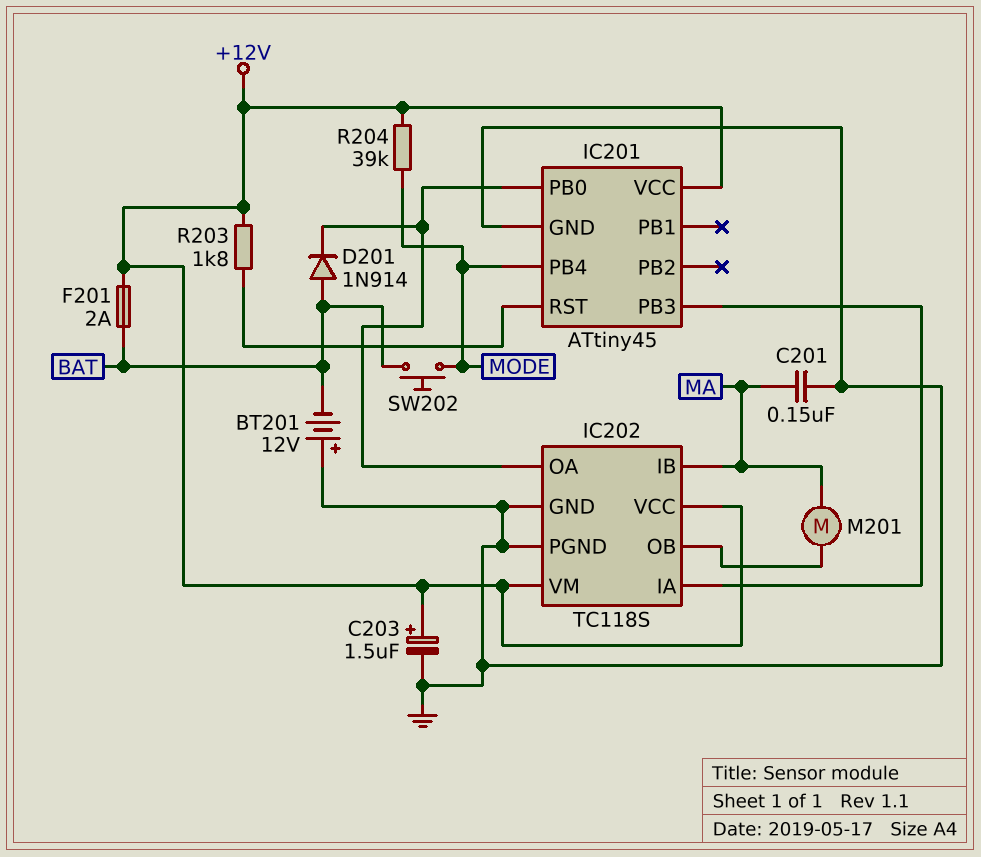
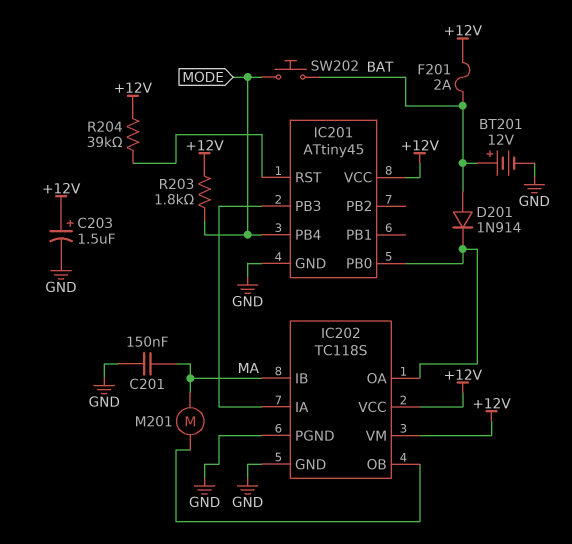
BT201: 12V (plus GND, minus BAT) -> 12V (plus BAT, minus GND)
R203: 1.8k (+12V, IC201/RST) -> 1.8k (+12V, MODE)
R204: 39k (+12V, MODE) -> 39k (+12V, IC201/RST)

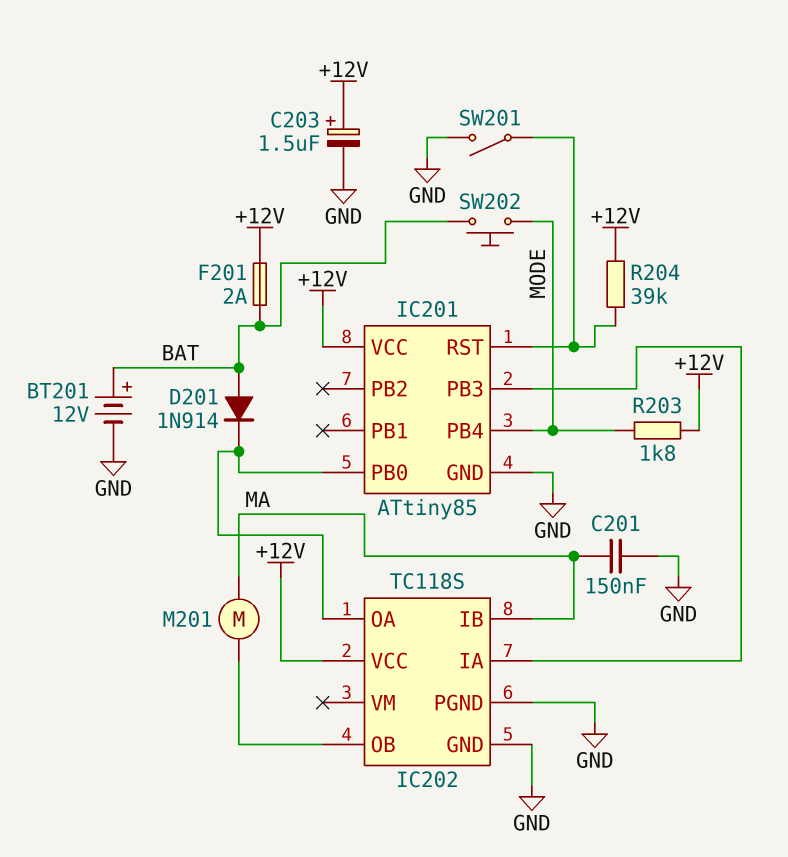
IC201: ATtiny45 -> ATtiny85
IC202 pin VM: +12V -> none
SW201: none -> switch (GND, IC201/RST)

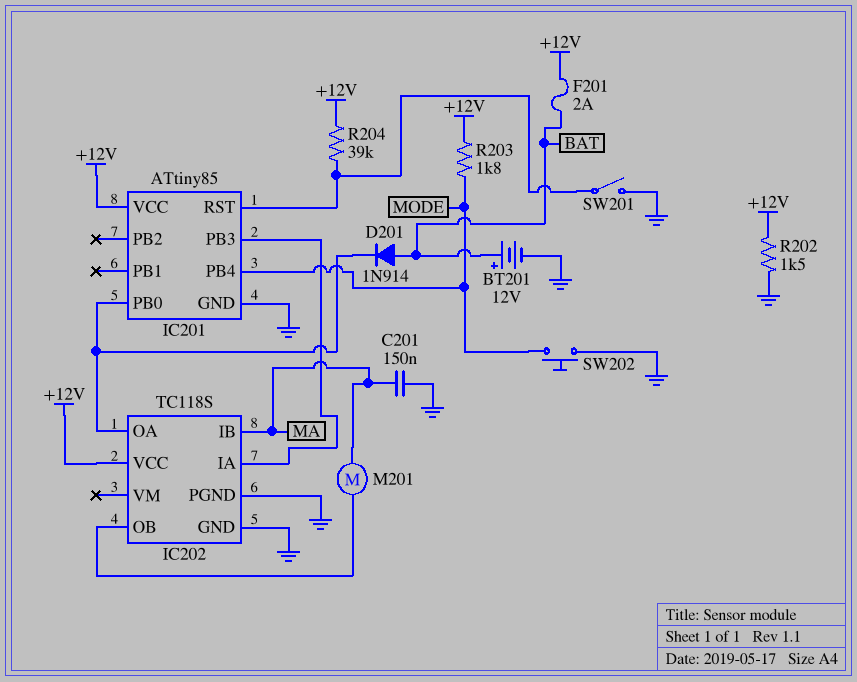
C203: 1.5uF (plus +12V, minus GND) -> none
R202: none -> 1.5k (+12V, GND)
SW202: button (BAT, MODE) -> button (GND, MODE)

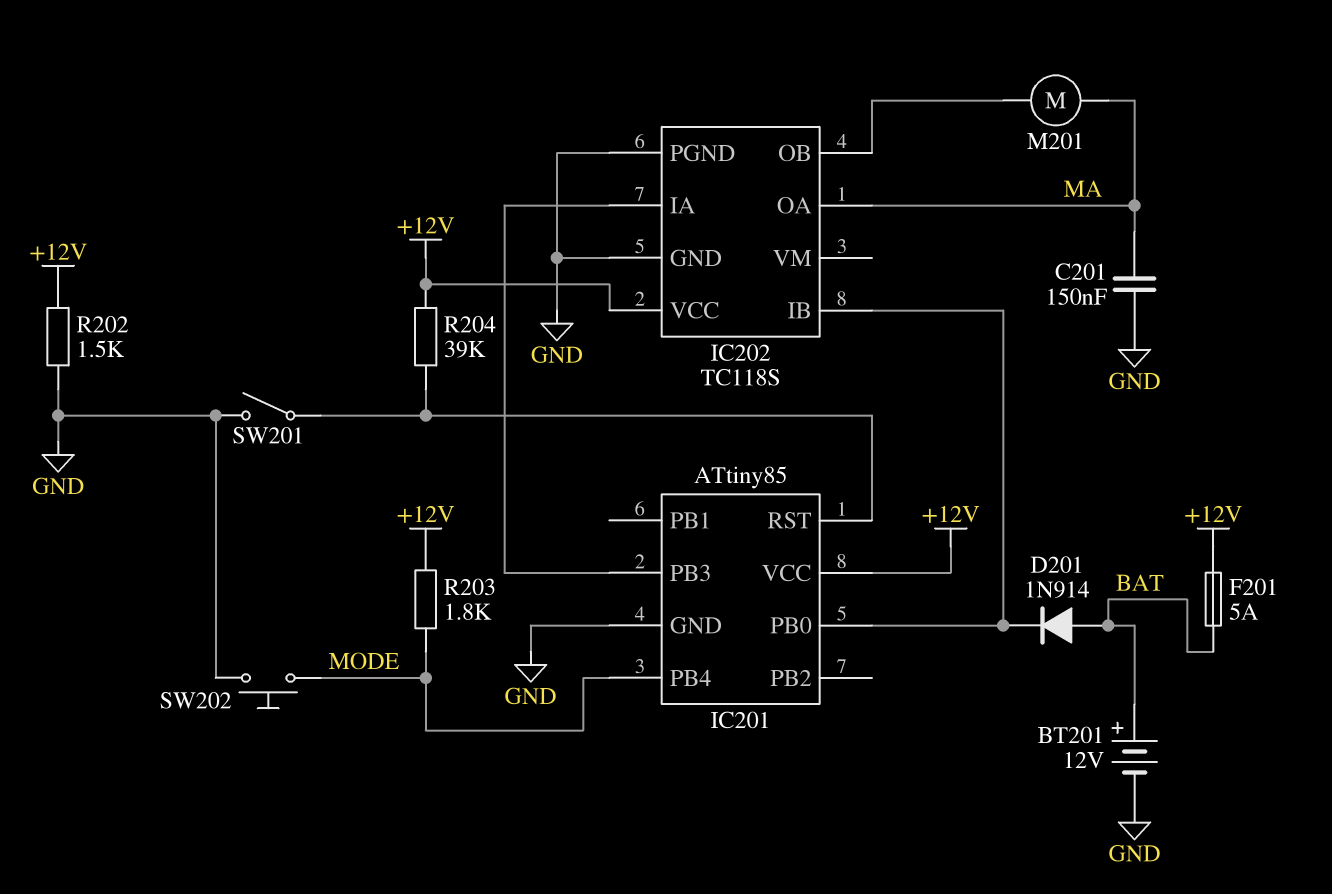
F201: 2A (+12V, BAT) -> 5A (+12V, BAT)
IC202 pin IB: MA -> IC201/PB0
IC202 pin OA: IC201/PB0 -> MA

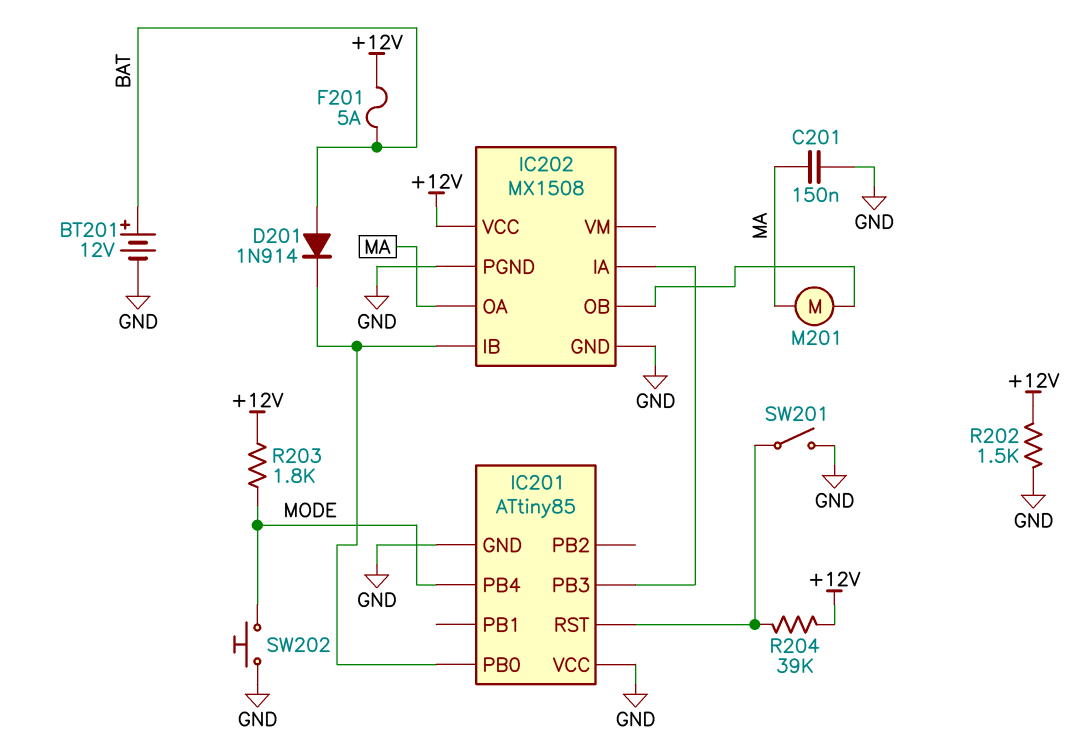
IC201 pin VCC: +12V -> GND
IC202: TC118S -> MX1508

